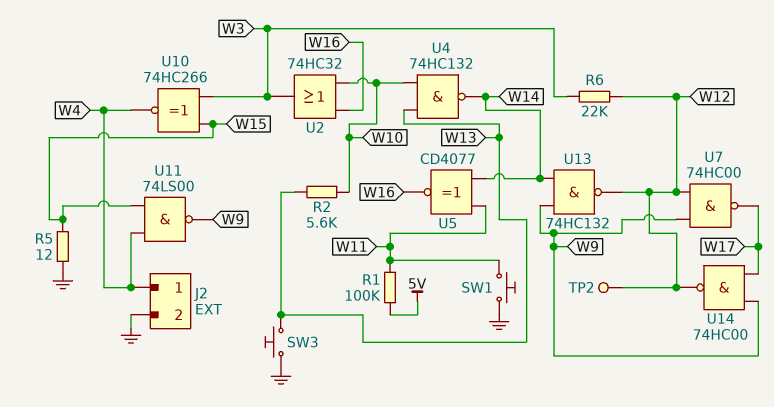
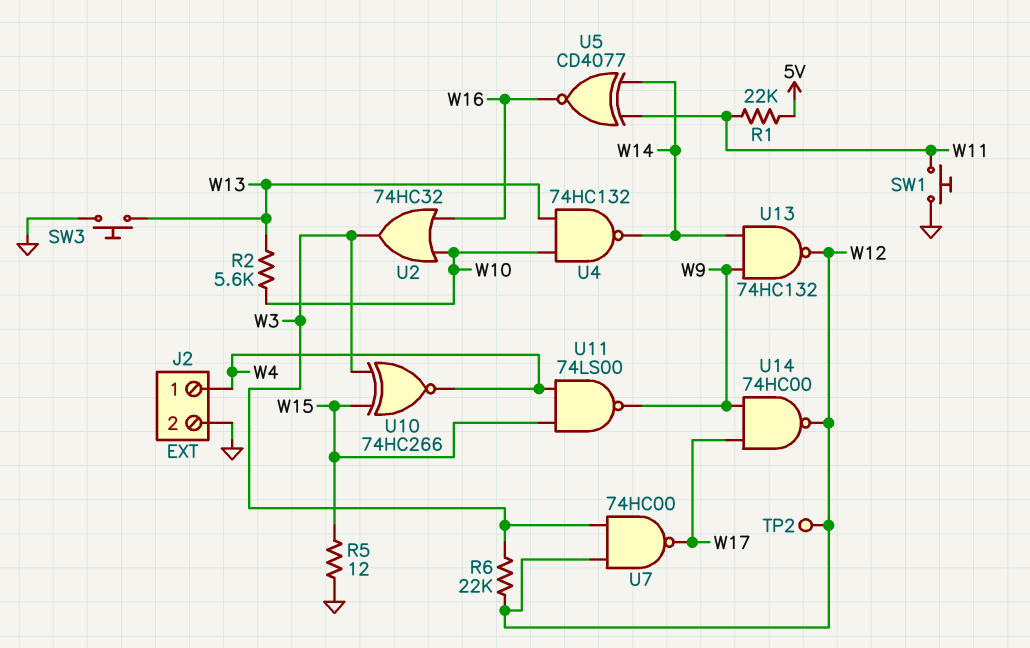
R1: 100k (5V, W11) -> 22k (5V, W11)
U7: NAND 74HC00 (in W9, in W12, out W17) -> NAND 74HC00 (in W3, in W12, out W17)

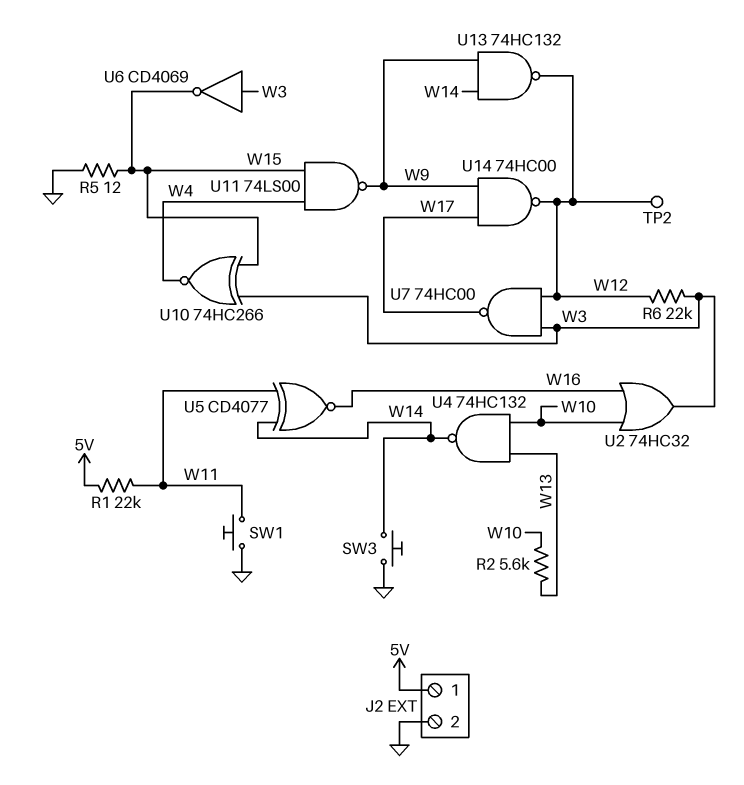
J2 pin 1: W4 -> 5V
SW3: button (GND, W13) -> button (GND, W14)
U6: none -> NOT CD4069 (in W3, out W15)

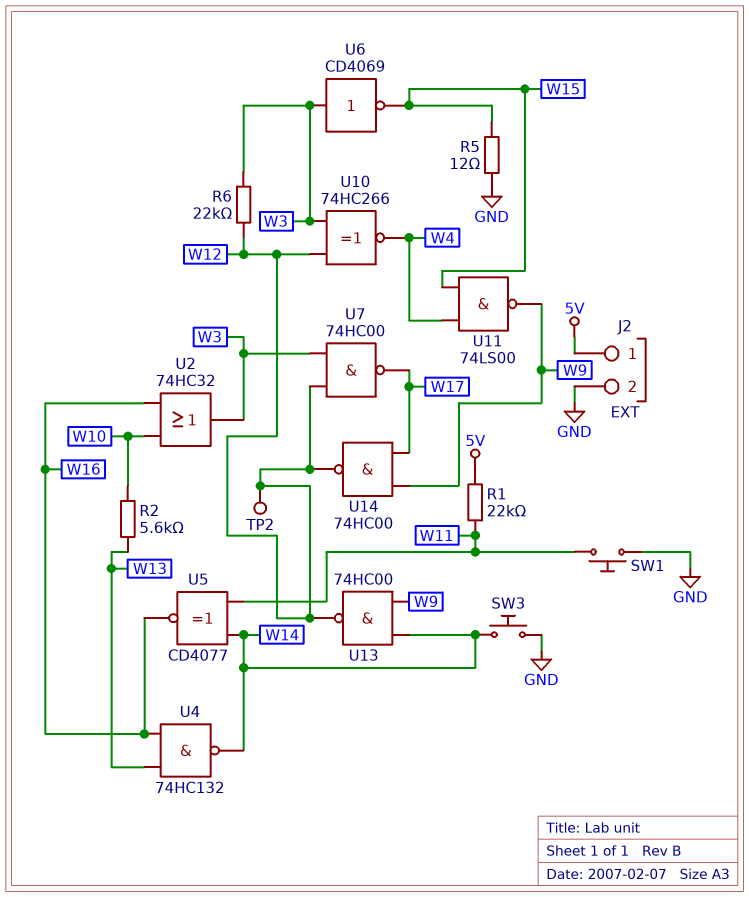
U4: NAND 74HC132 (in W10, in W13, out W14) -> NAND 74HC132 (in W13, in W16, out W14)
U10: XNOR 74HC266 (in W3, in W15, out W4) -> XNOR 74HC266 (in W3, in W12, out W4)
U13: NAND 74HC132 (in W9, in W14, out W12) -> NAND 74HC00 (in W9, in W14, out W12)

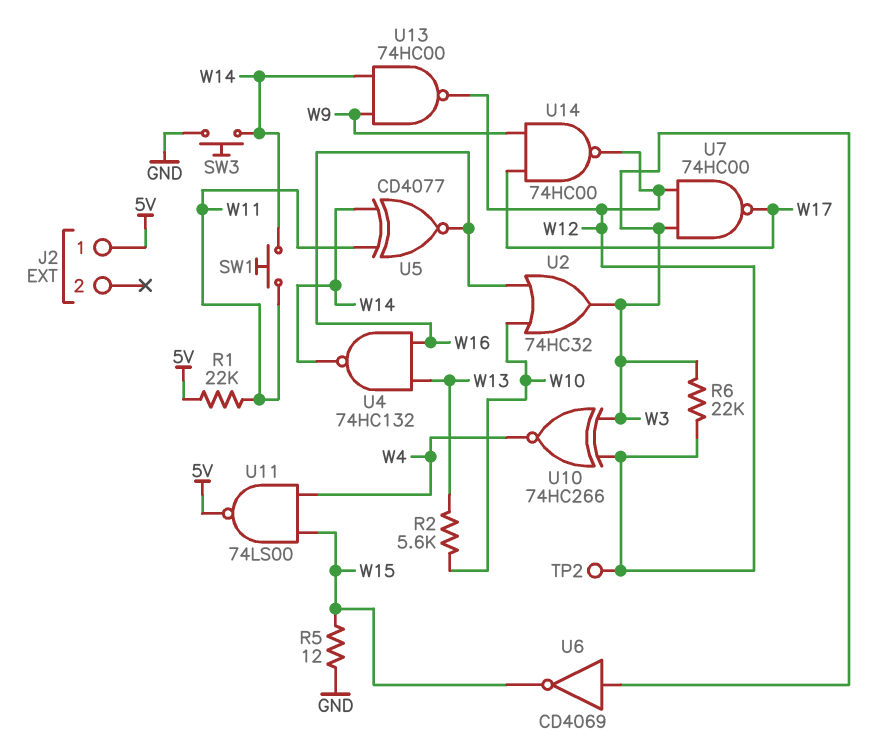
J2 pin 2: GND -> none
SW1: button (GND, W11) -> button (W11, W14)
U11: NAND 74LS00 (in W4, in W15, out W9) -> NAND 74LS00 (in W4, in W15, out 5V)

